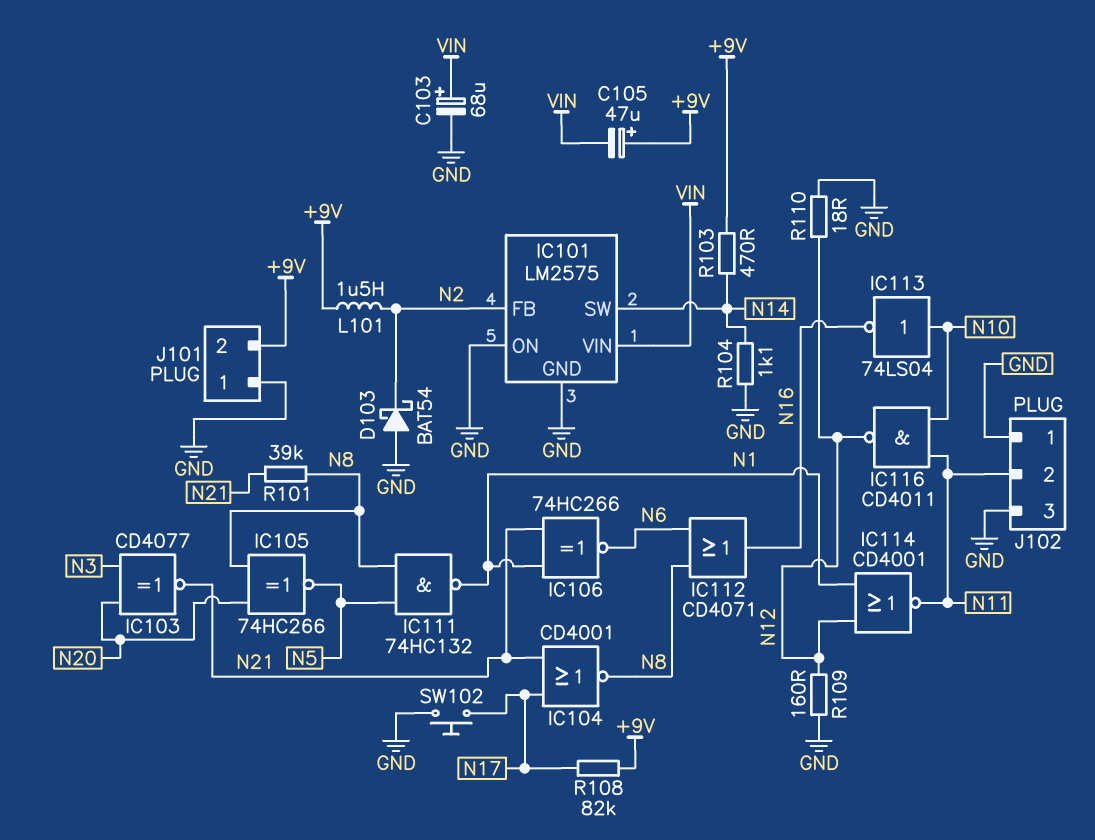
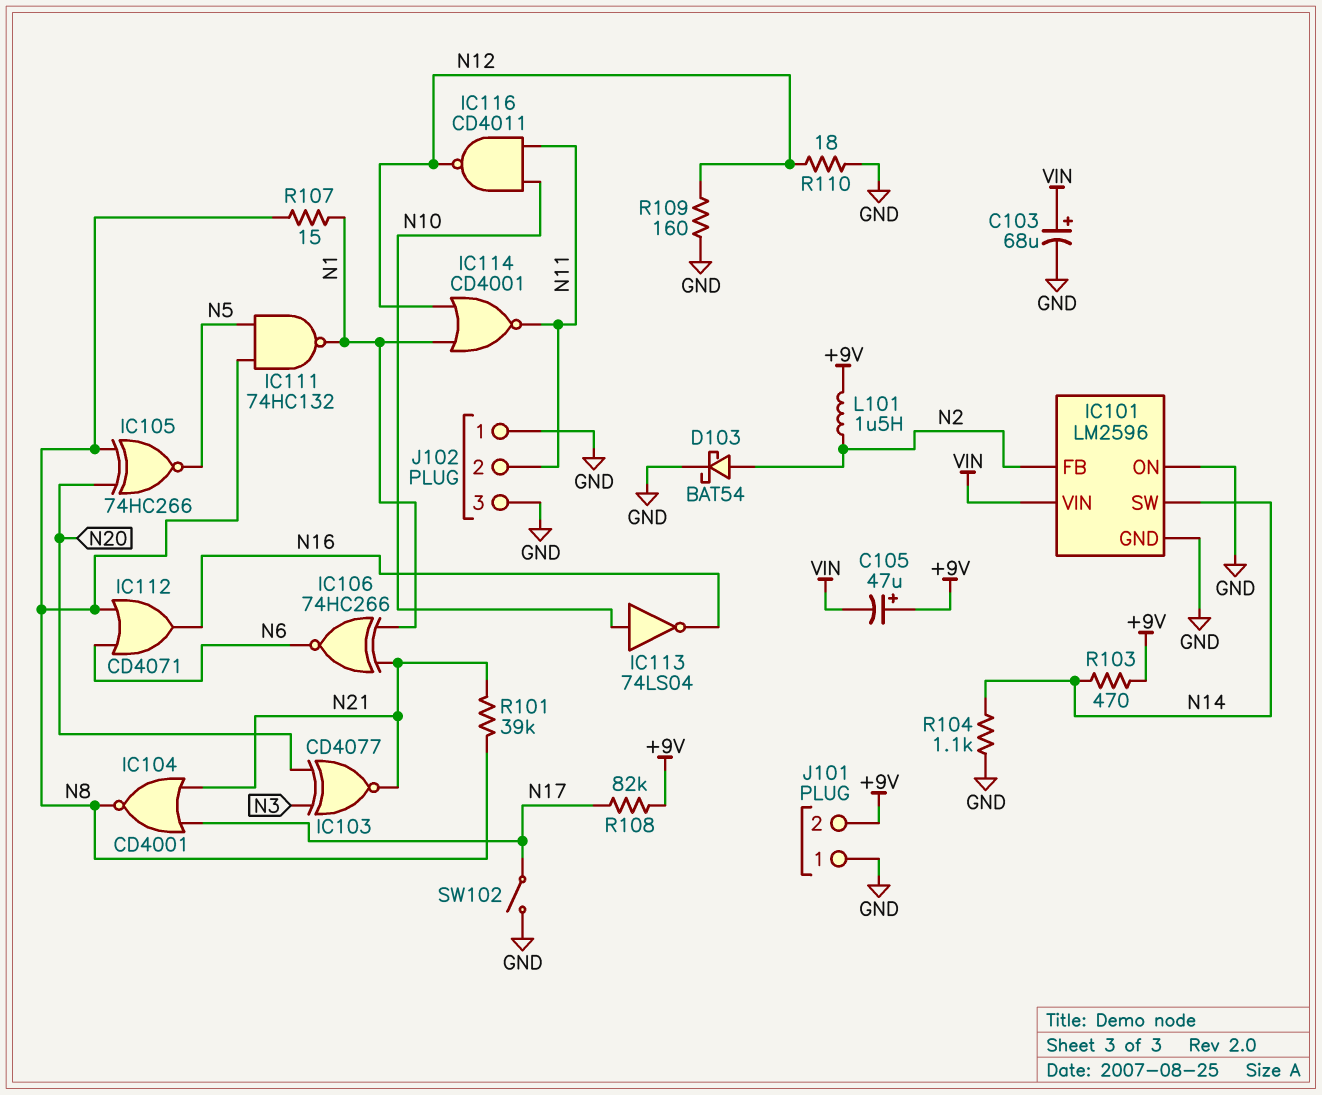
D103: schottky BAT54 (A GND, K N2) -> schottky BAT54 (A N2, K GND)
IC101: LM2575 -> LM2596
R107: none -> 15 (N1, N8)
SW102: button (GND, N17) -> switch (GND, N17)

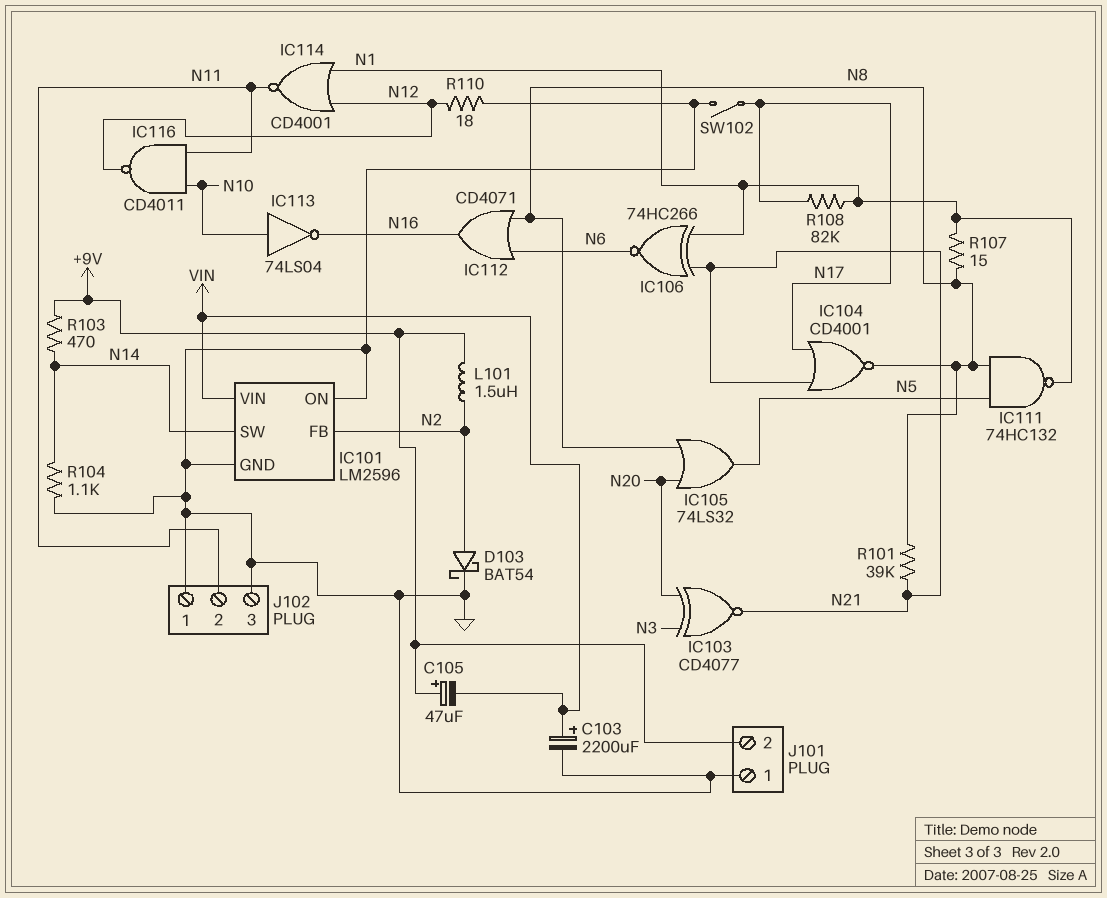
C103: 68uF (plus VIN, minus GND) -> 2200uF (plus VIN, minus GND)
IC105: XNOR 74HC266 (in N8, in N20, out N5) -> OR 74LS32 (in N8, in N20, out N5)
R108: 82k (+9V, N17) -> 82k (N1, N17)
R109: 160 (GND, N12) -> none

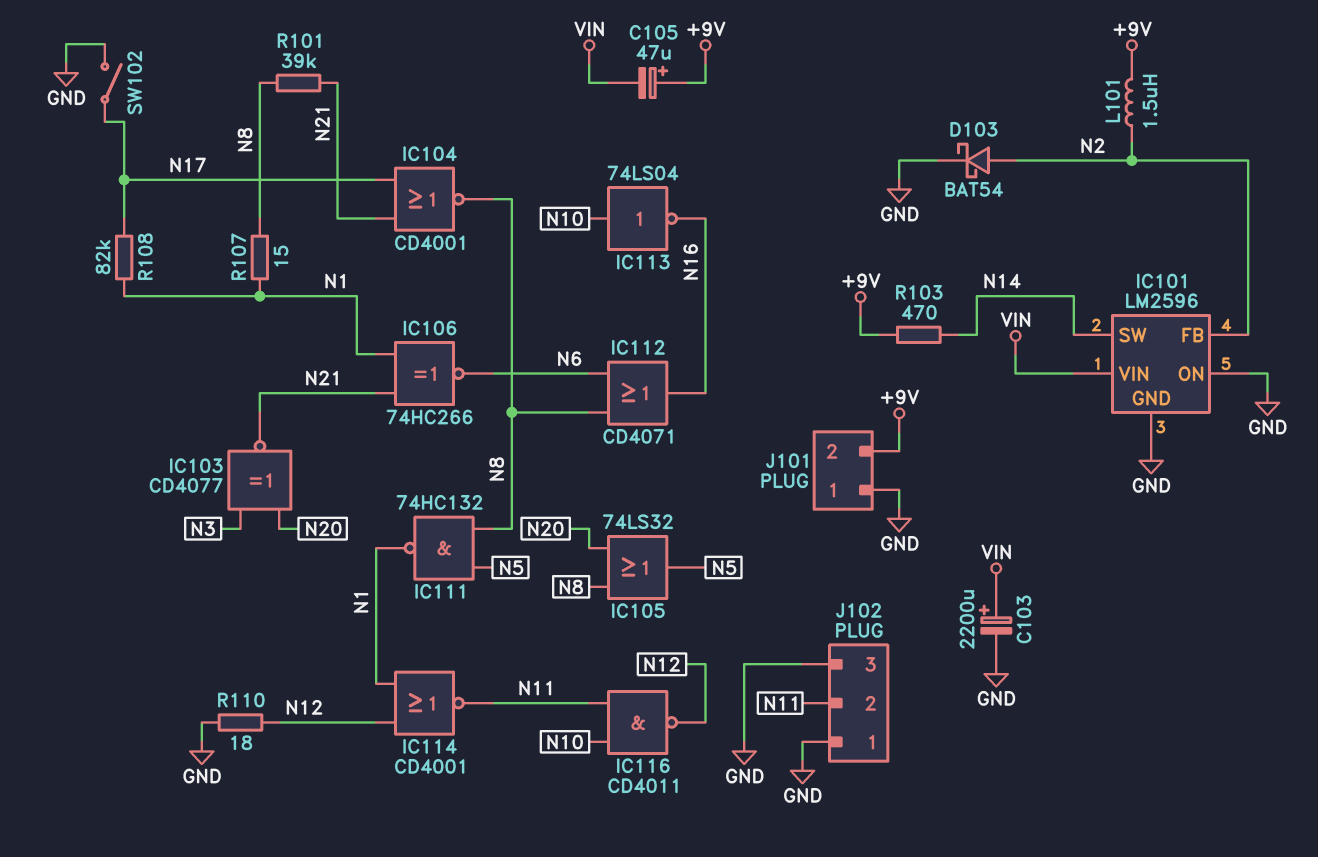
R104: 1.1k (GND, N14) -> none

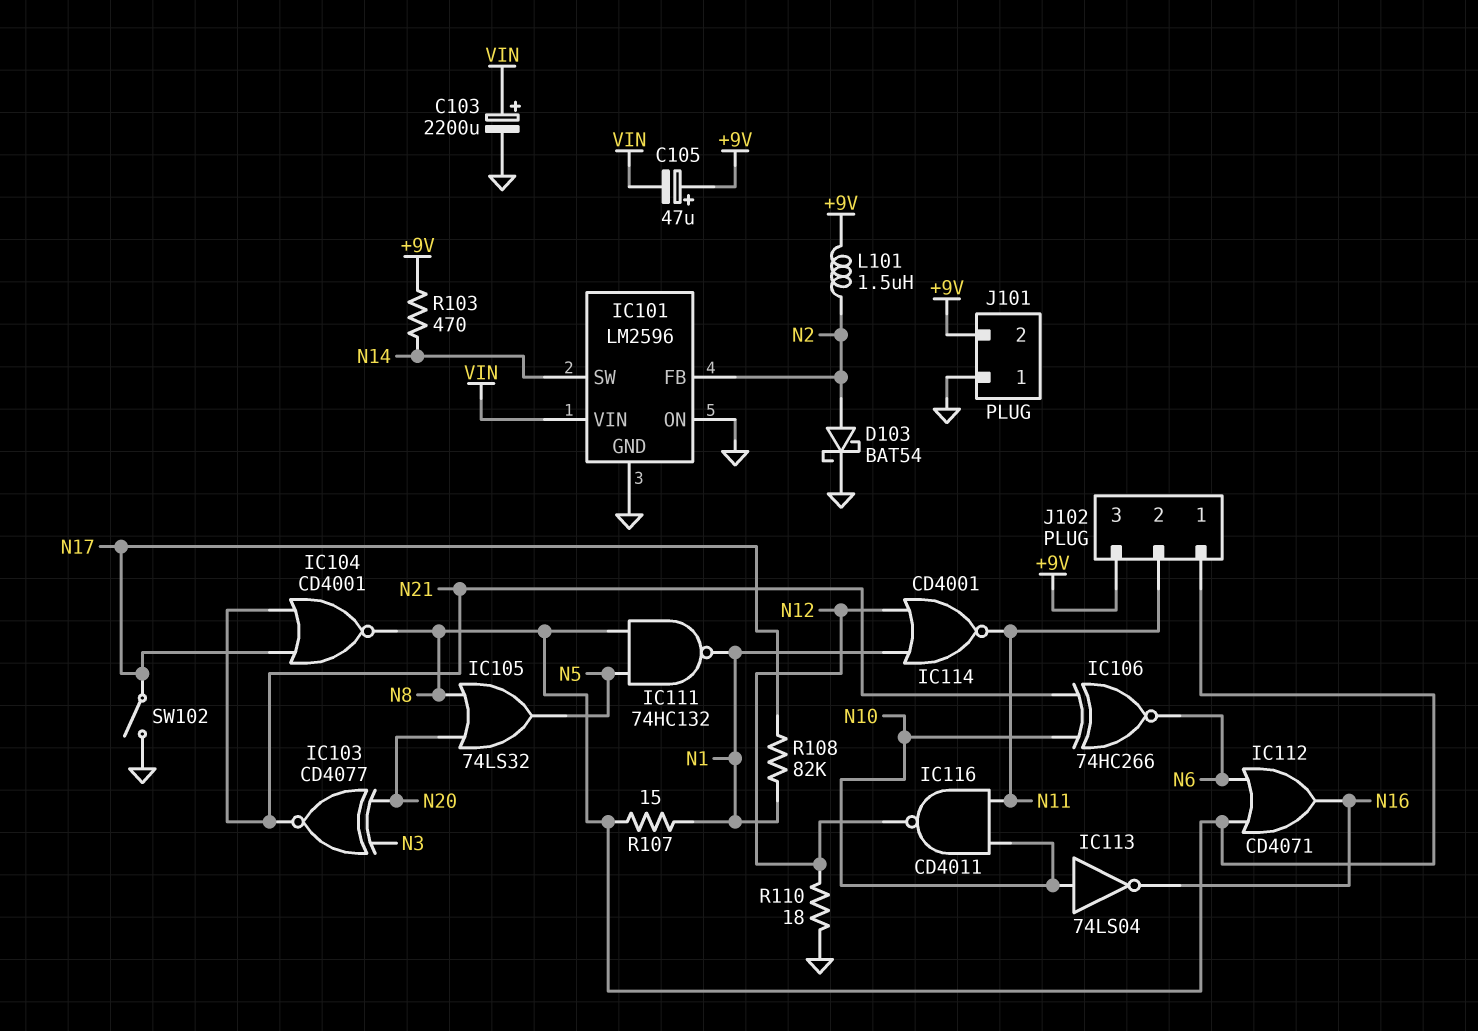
IC106: XNOR 74HC266 (in N1, in N21, out N6) -> XNOR 74HC266 (in N10, in N21, out N6)
J102 pin 1: GND -> N8
J102 pin 3: GND -> +9V
R101: 39k (N8, N21) -> none

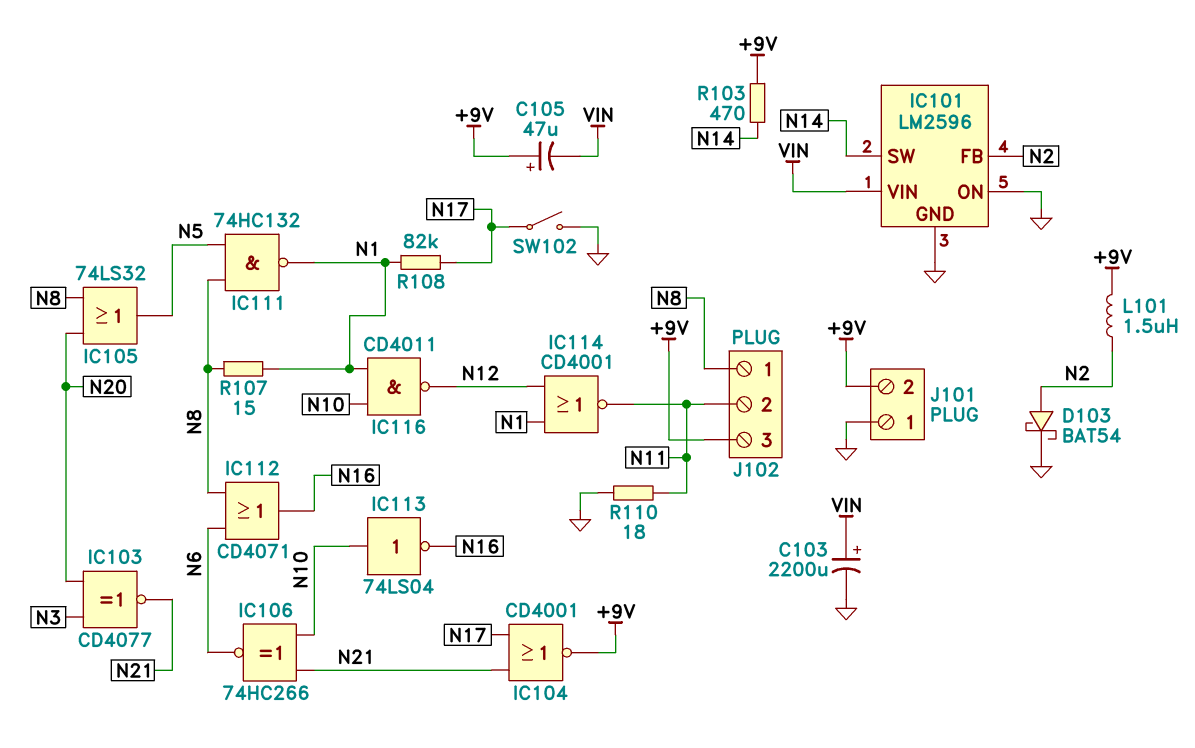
IC104: NOR CD4001 (in N17, in N21, out N8) -> NOR CD4001 (in N17, in N21, out +9V)
IC116: NAND CD4011 (in N10, in N11, out N12) -> NAND CD4011 (in N1, in N10, out N12)
R110: 18 (GND, N12) -> 18 (GND, N11)

